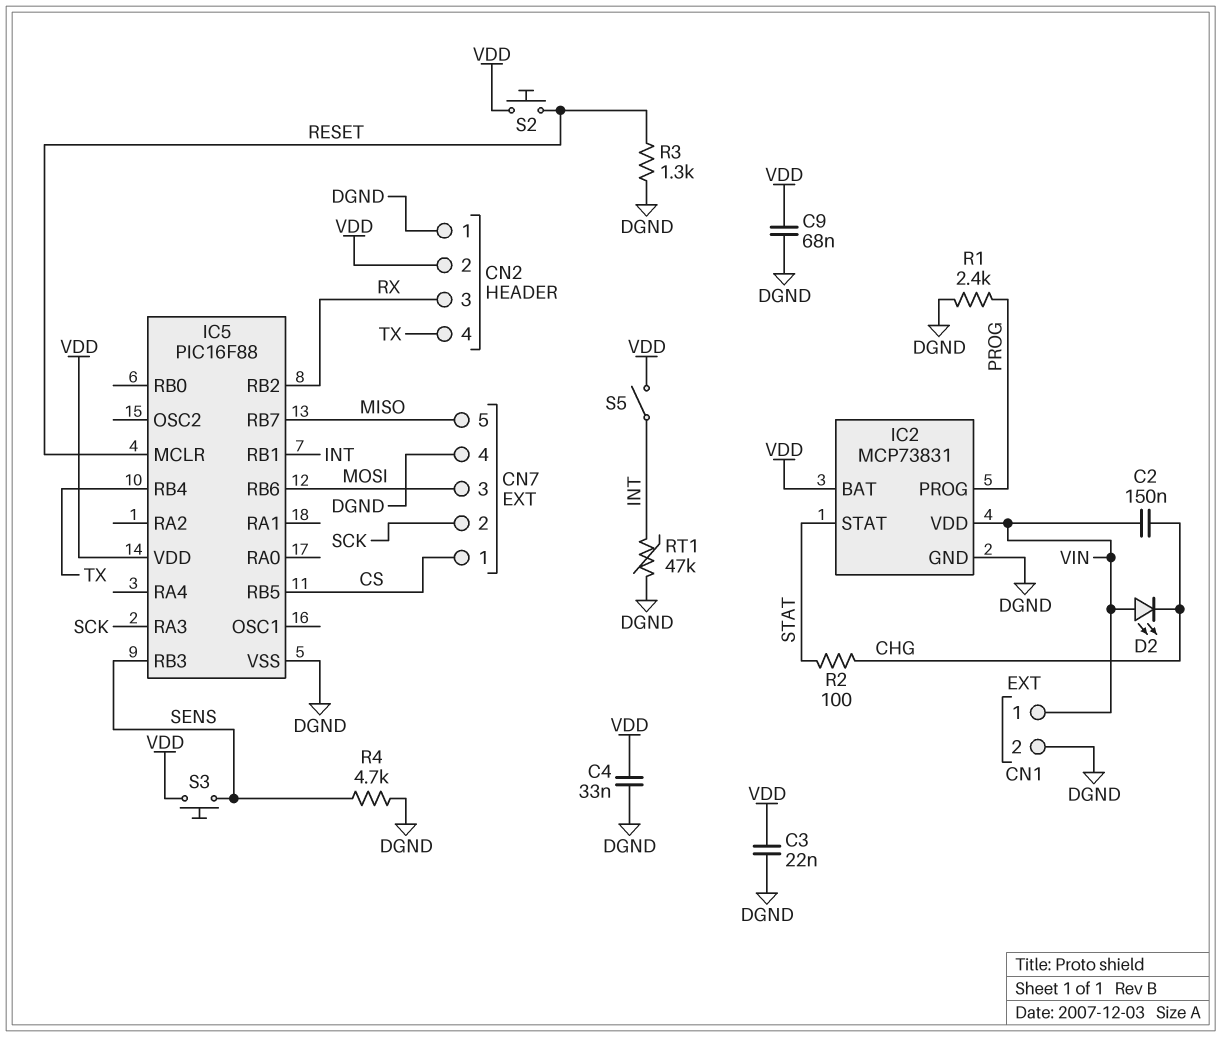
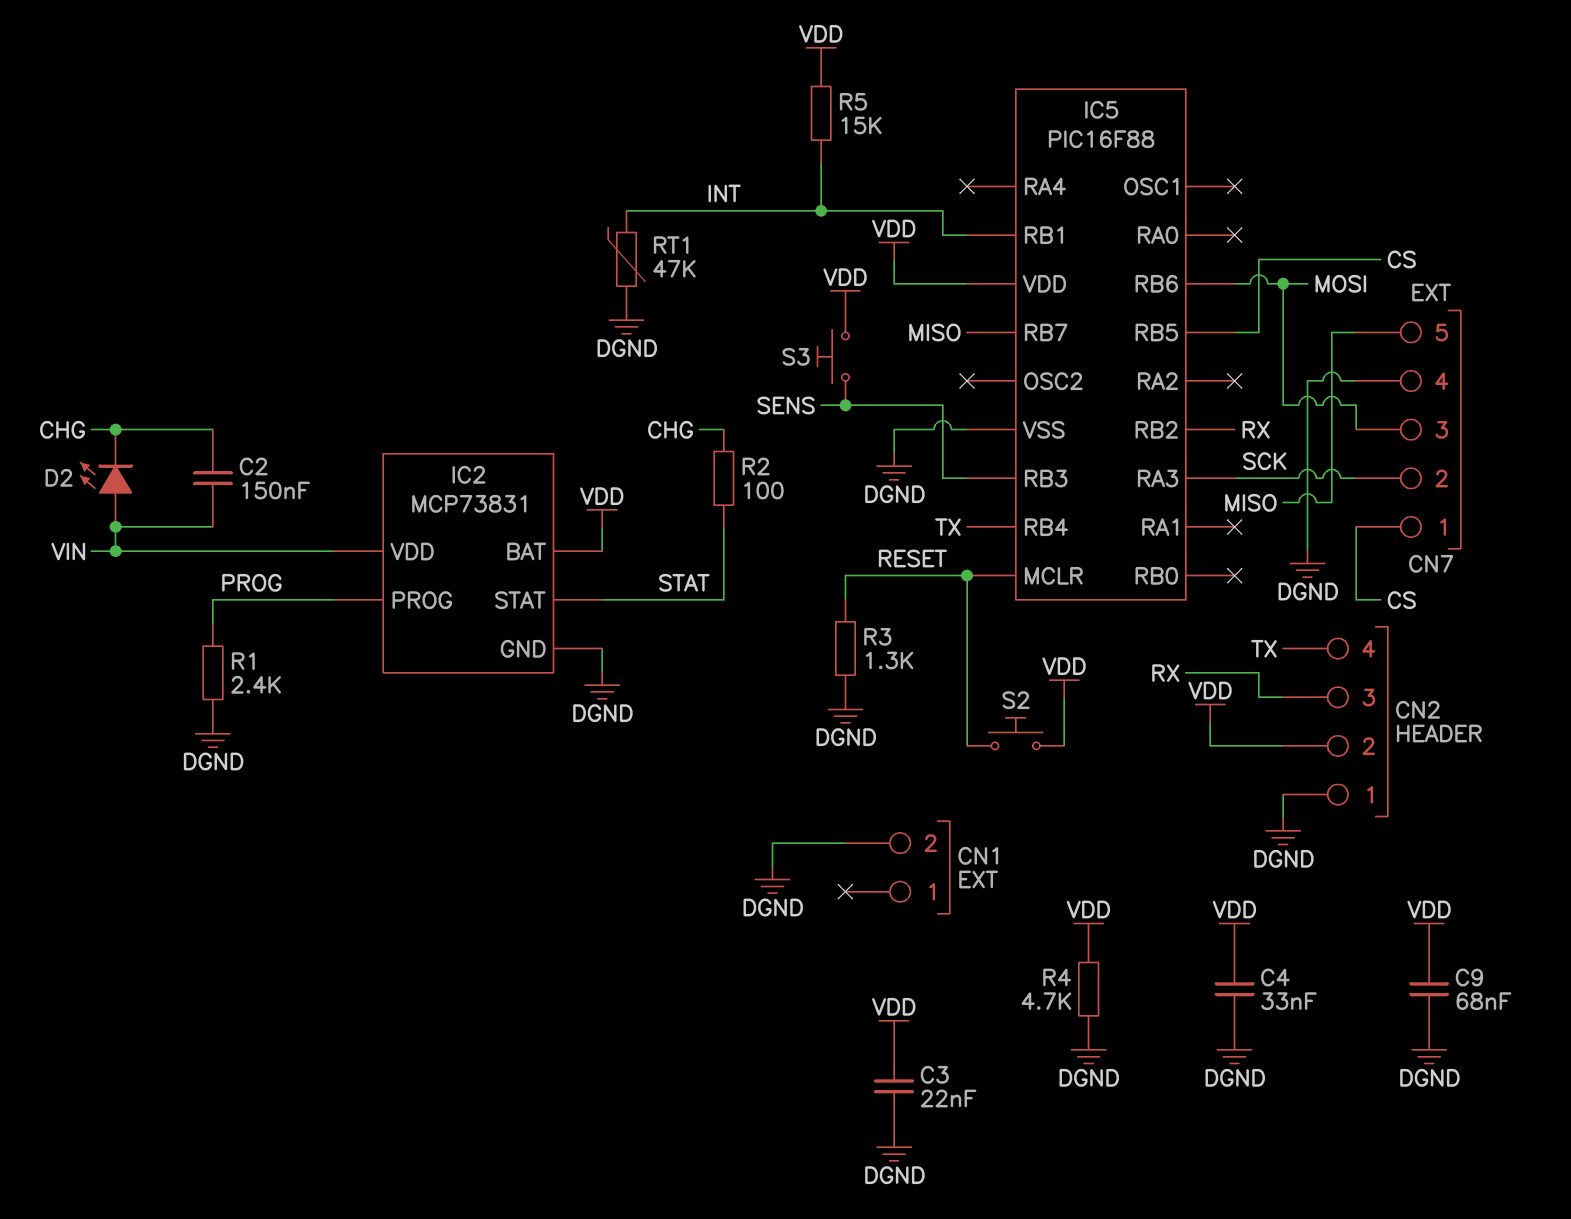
CN1 pin 1: VIN -> none
R4: 4.7k (DGND, SENS) -> 4.7k (DGND, VDD)
R5: none -> 15k (INT, VDD)
S5: switch (INT, VDD) -> none

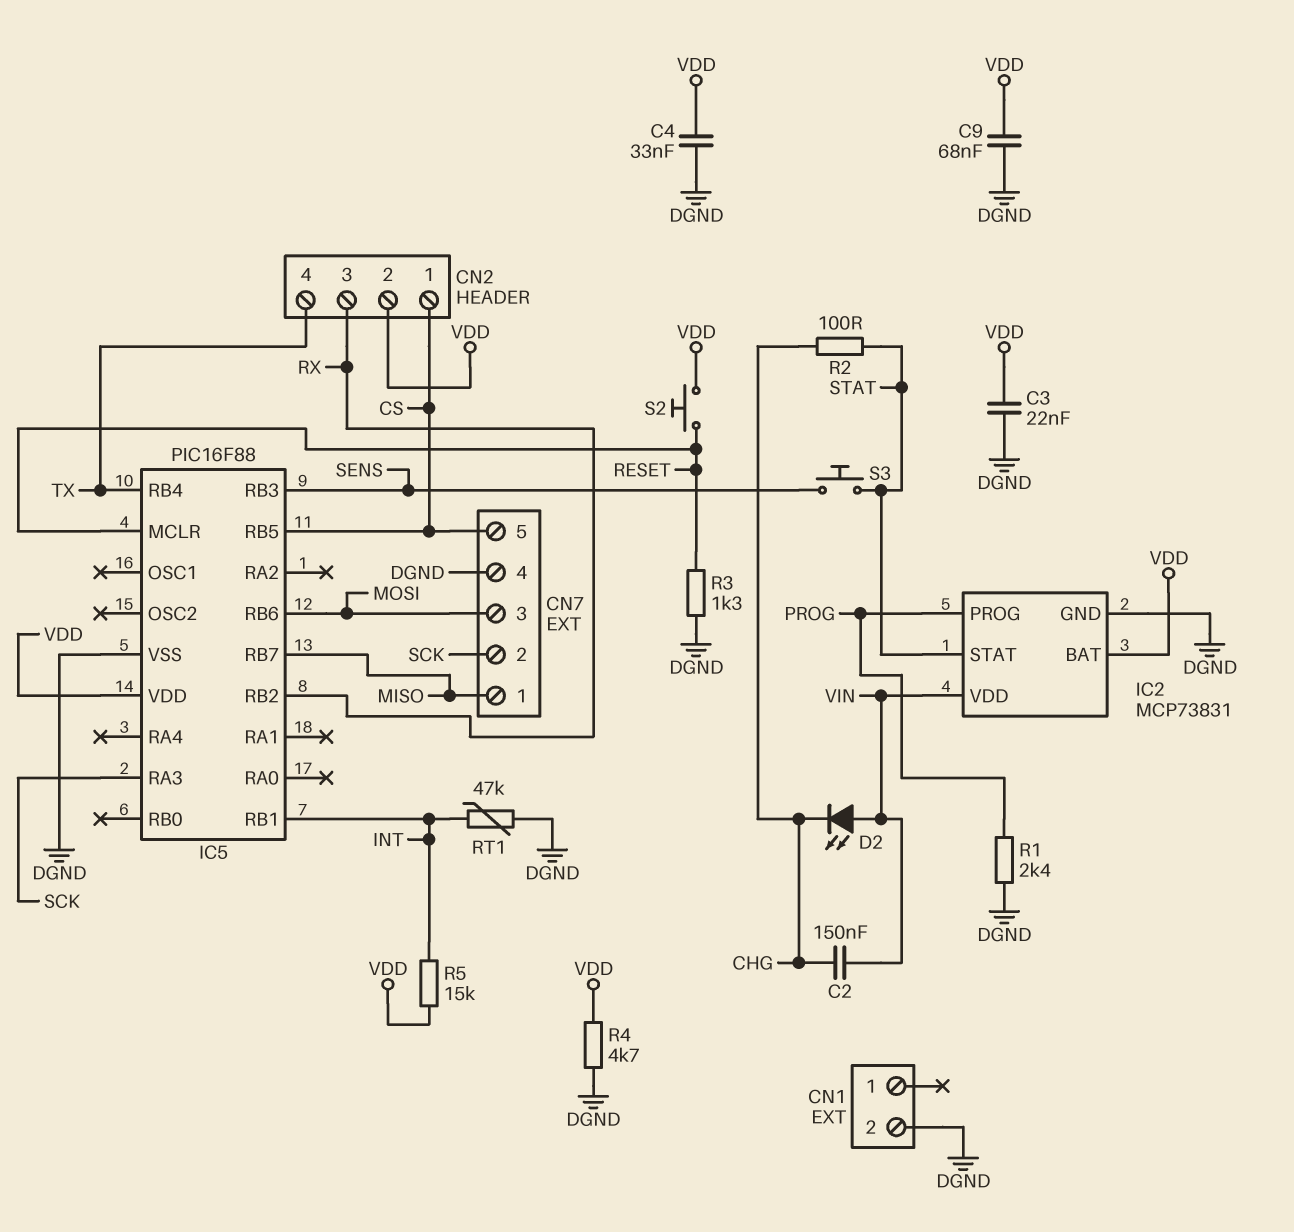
CN2 pin 1: DGND -> CS
CN7 pin 1: CS -> MISO
CN7 pin 5: MISO -> CS
S3: button (SENS, VDD) -> button (SENS, STAT)

